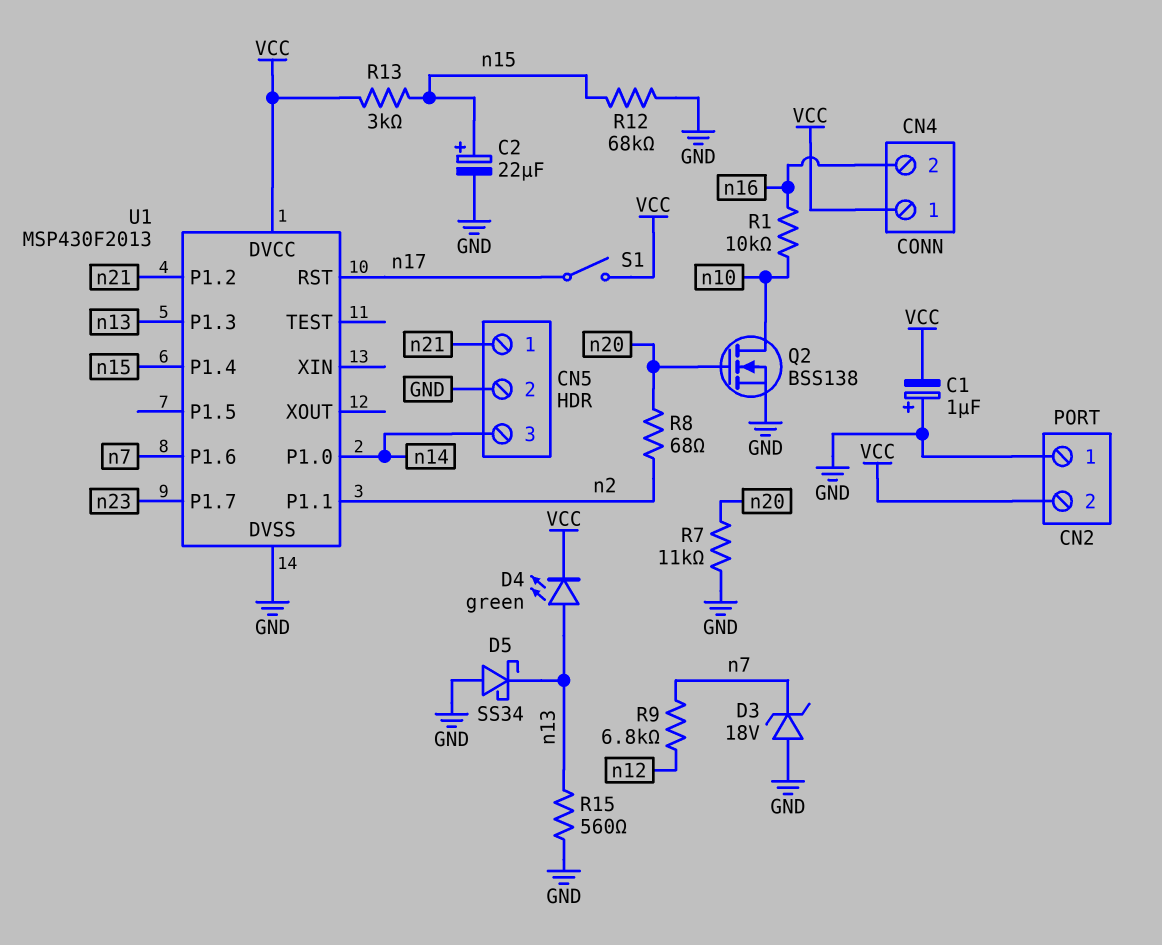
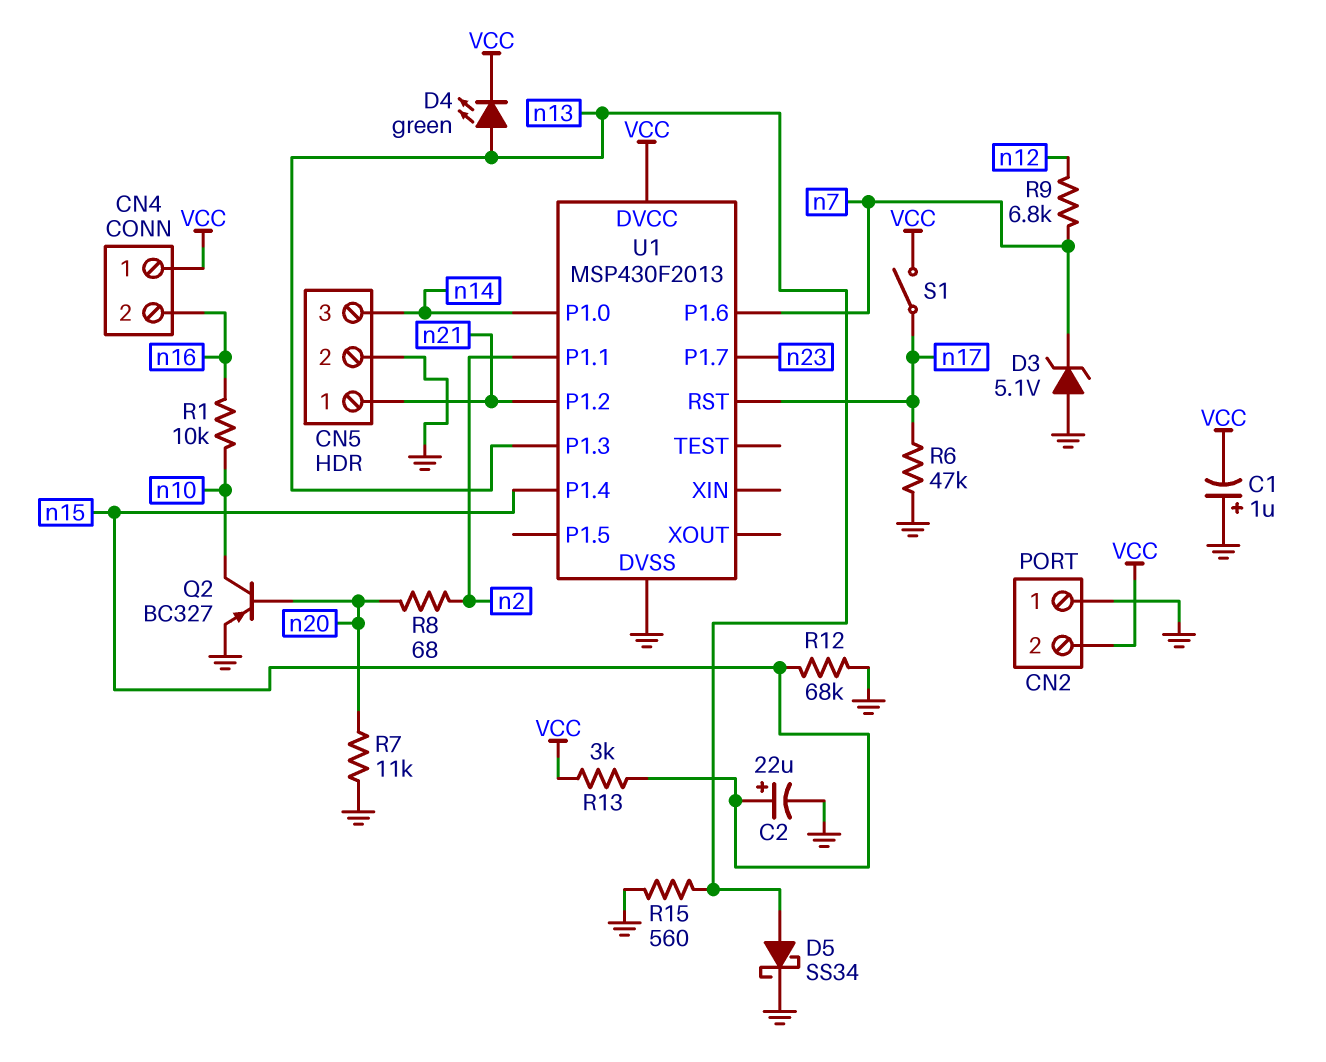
D3: zener 18V (A GND, K n7) -> zener 5.1V (A GND, K n7)
D5: schottky SS34 (A GND, K n13) -> schottky SS34 (A n13, K GND)
Q2: NMOS BSS138 (G n20, D n10, S GND) -> PNP BC327 (B n20, C n10, E GND)
R6: none -> 47k (GND, n17)

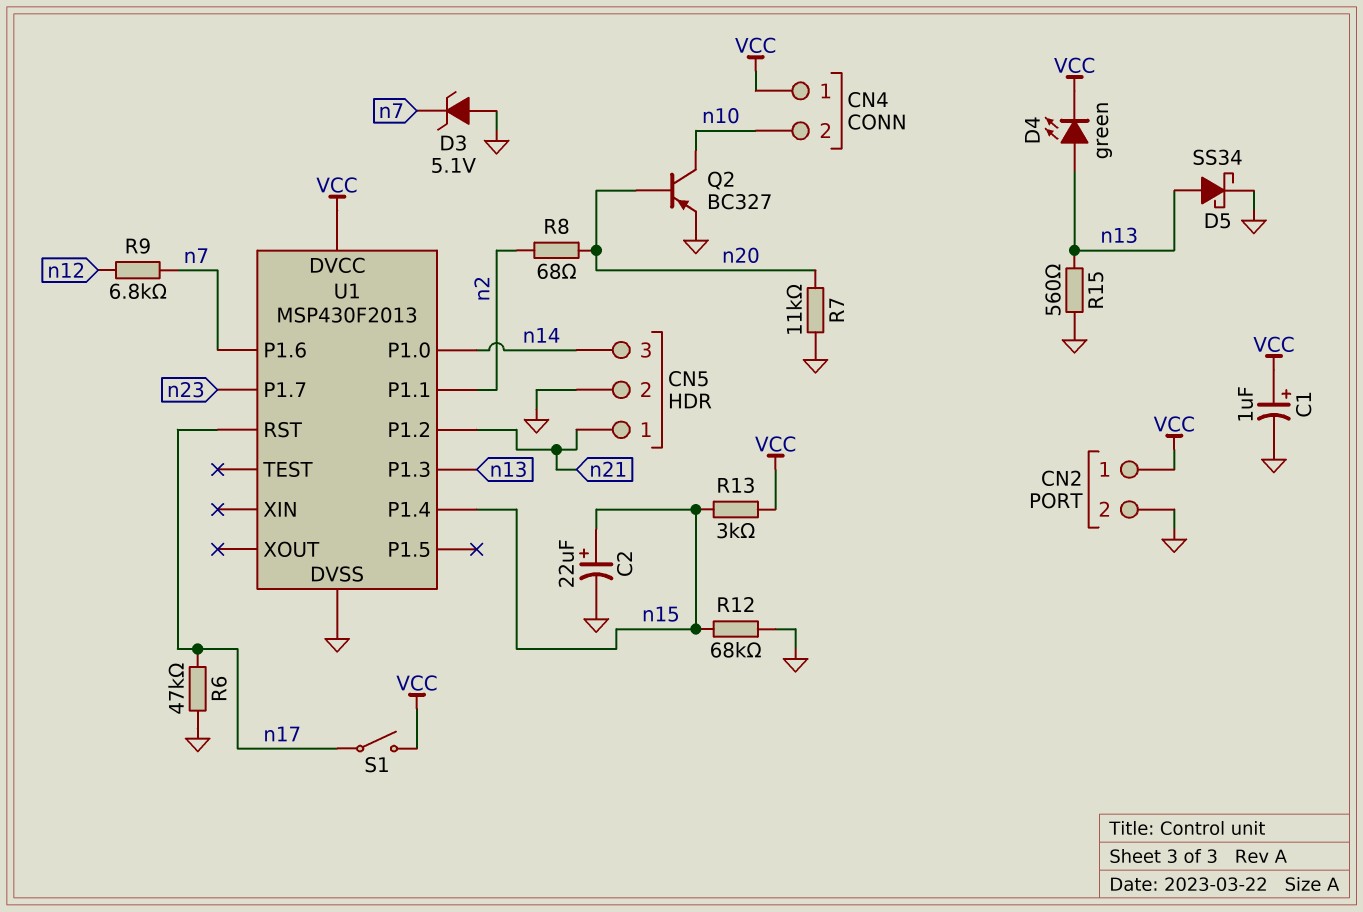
C1: 1uF (plus GND, minus VCC) -> 1uF (plus VCC, minus GND)
CN2 pin 1: GND -> VCC
CN2 pin 2: VCC -> GND
CN4 pin 2: n16 -> n10
R1: 10k (n10, n16) -> none

